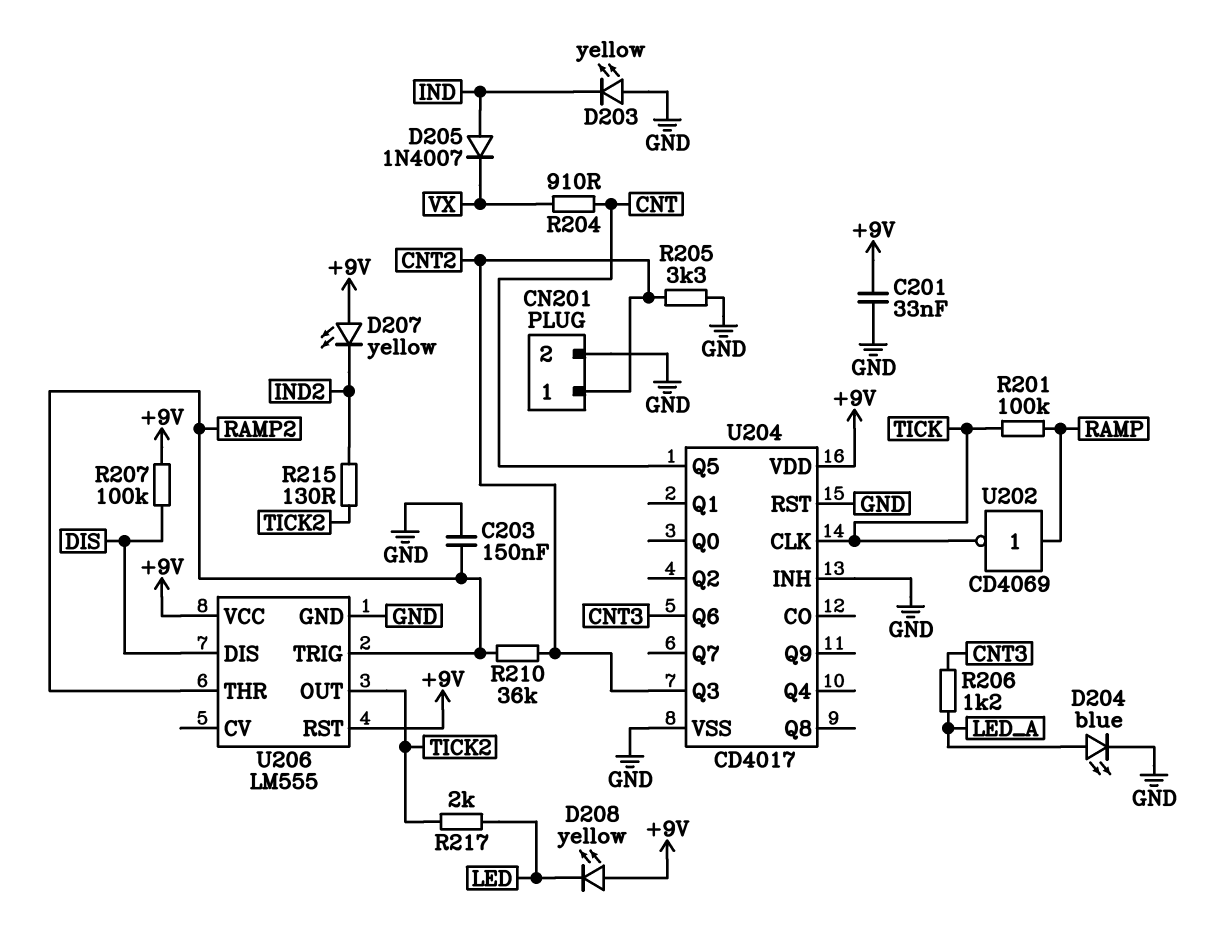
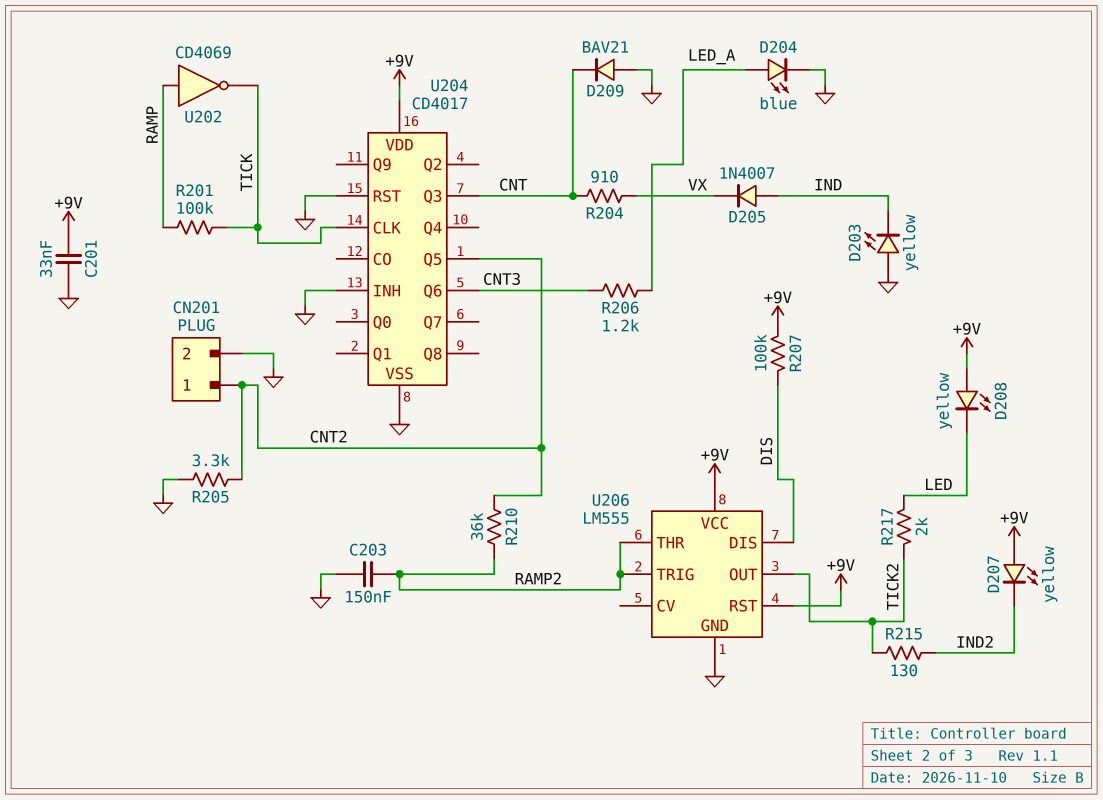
D209: none -> diode BAV21 (A GND, K CNT)
U204 pin Q3: CNT2 -> CNT
U204 pin Q5: CNT -> CNT2

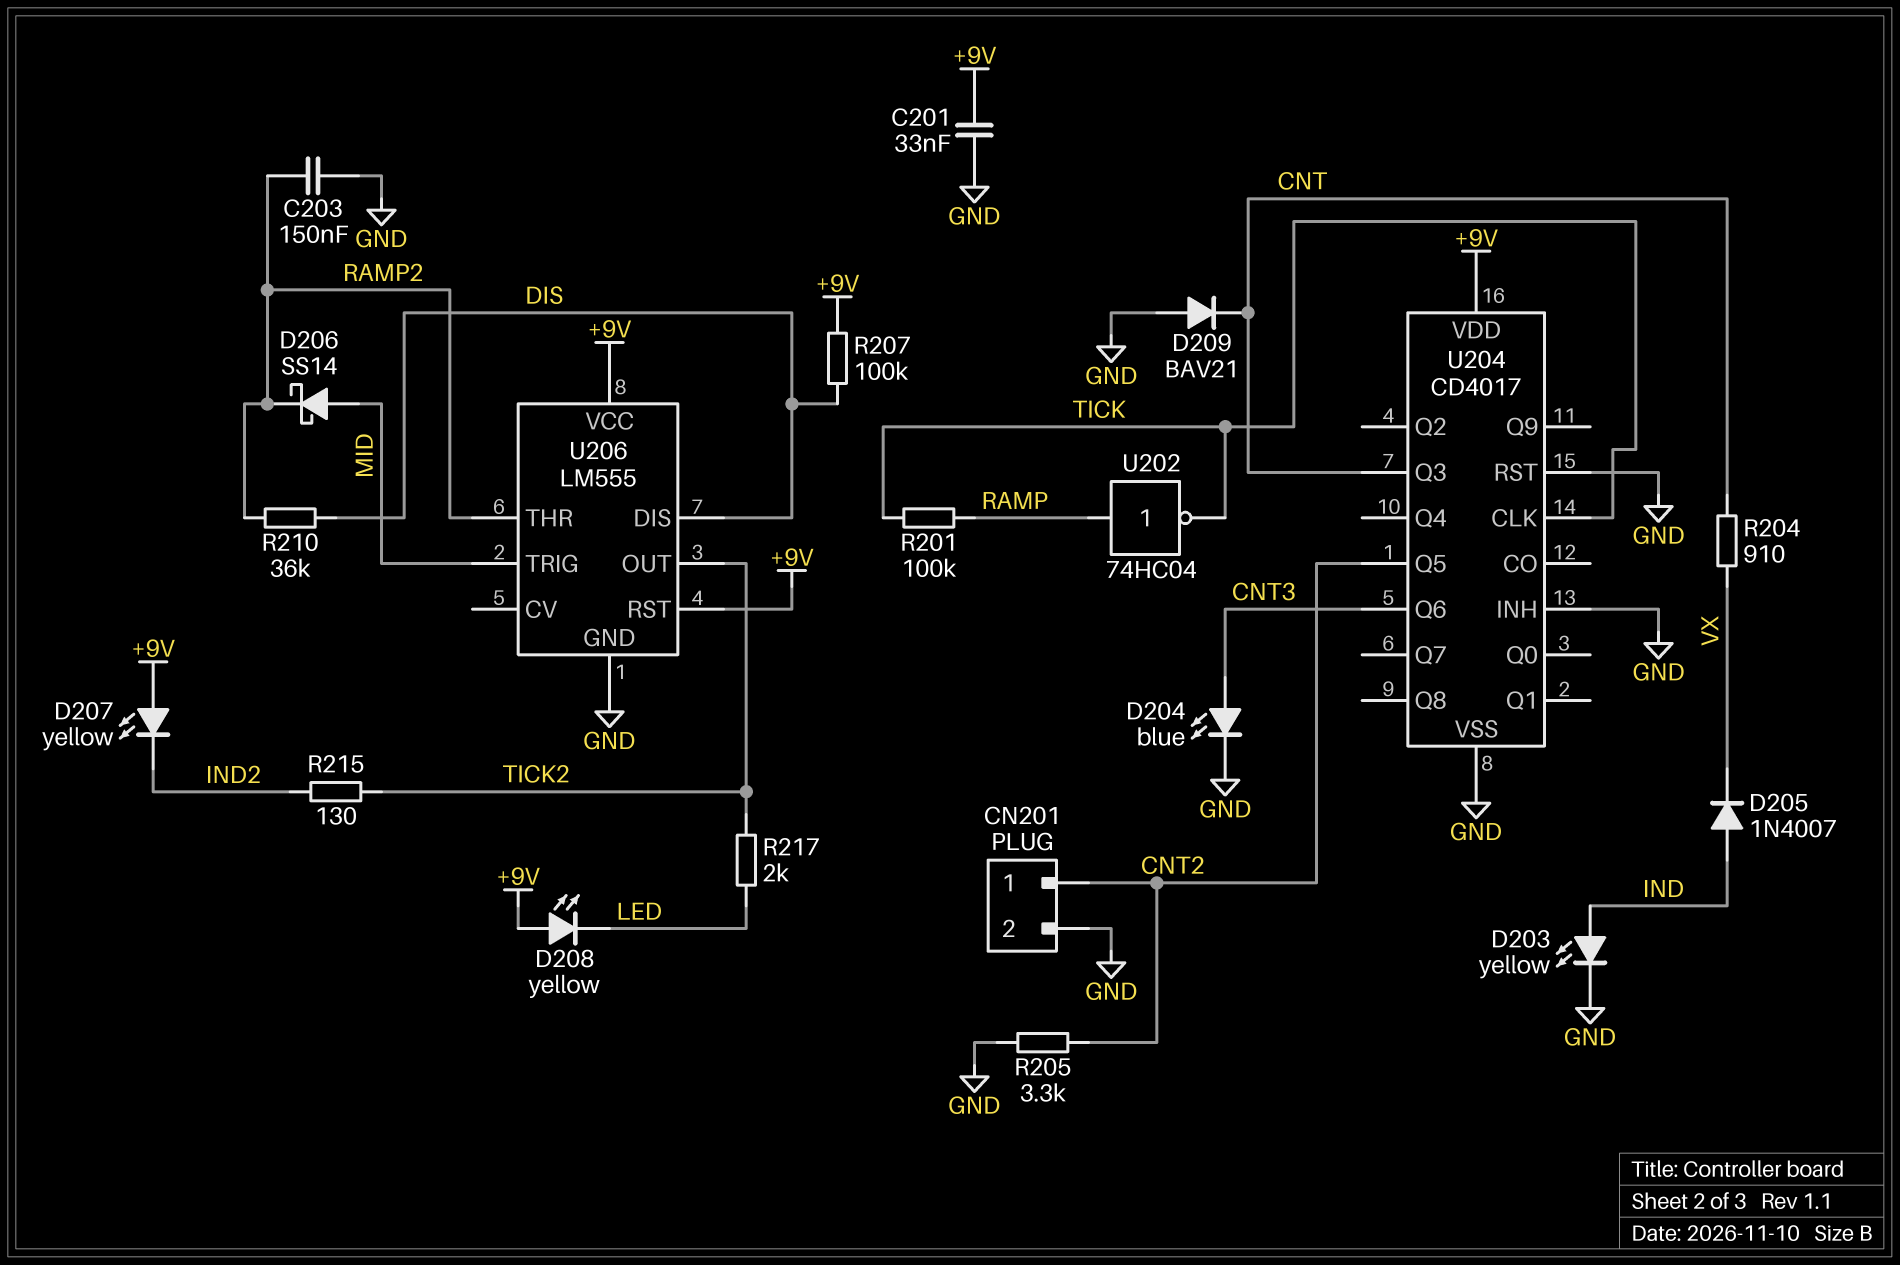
D203: LED yellow (A GND, K IND) -> LED yellow (A IND, K GND)
D204: LED blue (A LED_A, K GND) -> LED blue (A CNT3, K GND)
D206: none -> schottky SS14 (A MID, K RAMP2)
R206: 1.2k (CNT3, LED_A) -> none
R210: 36k (CNT2, RAMP2) -> 36k (DIS, RAMP2)
U202: NOT CD4069 (in RAMP, out TICK) -> NOT 74HC04 (in RAMP, out TICK)
U206 pin TRIG: RAMP2 -> MID

